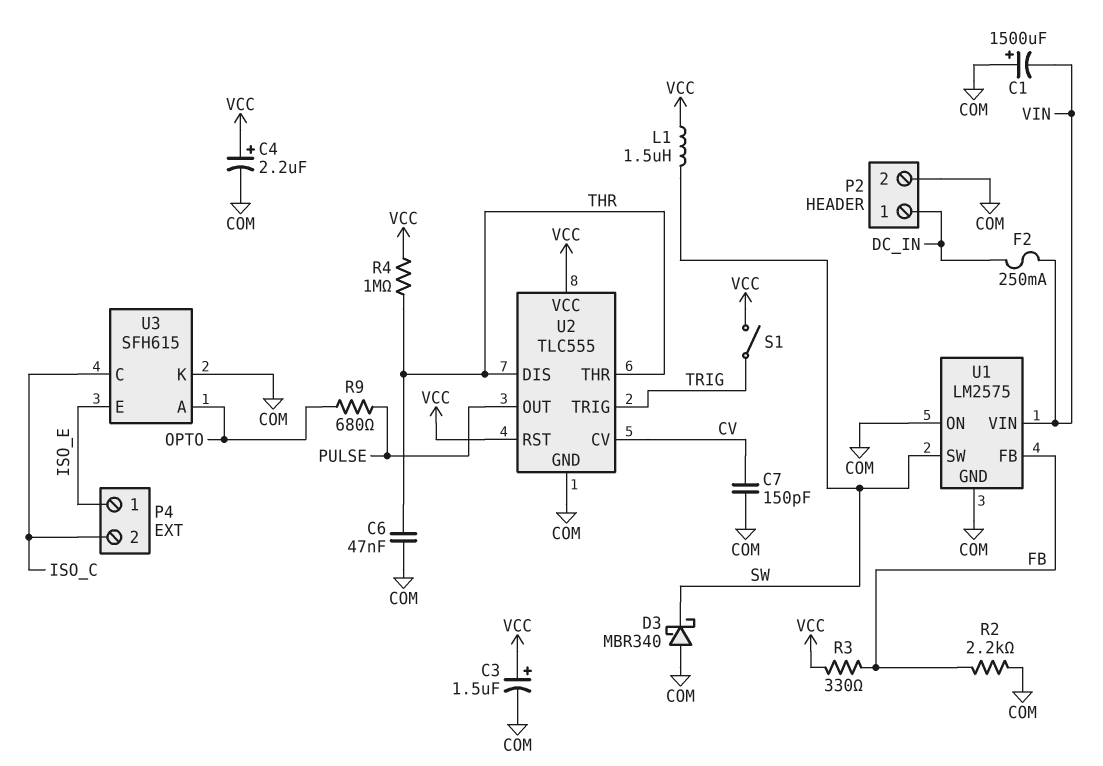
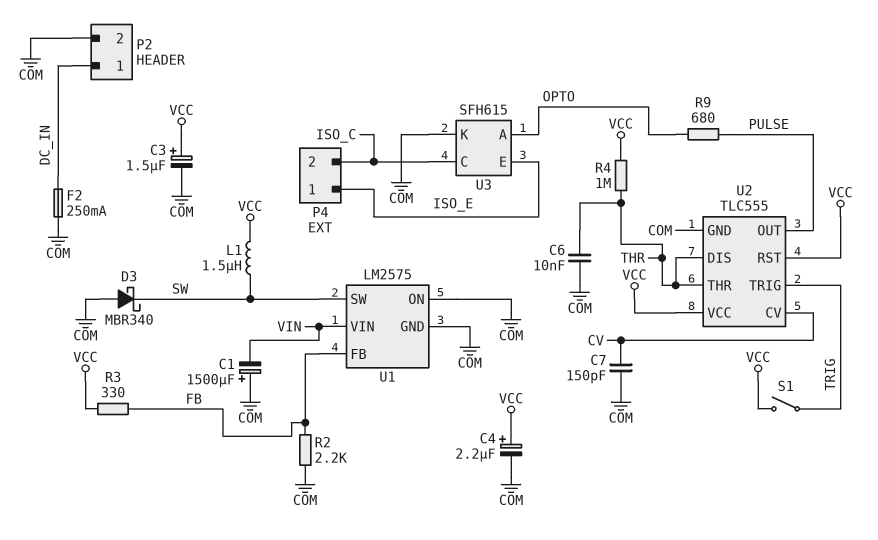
C6: 47nF (COM, THR) -> 10nF (COM, THR)
F2: 250mA (DC_IN, VIN) -> 250mA (COM, DC_IN)

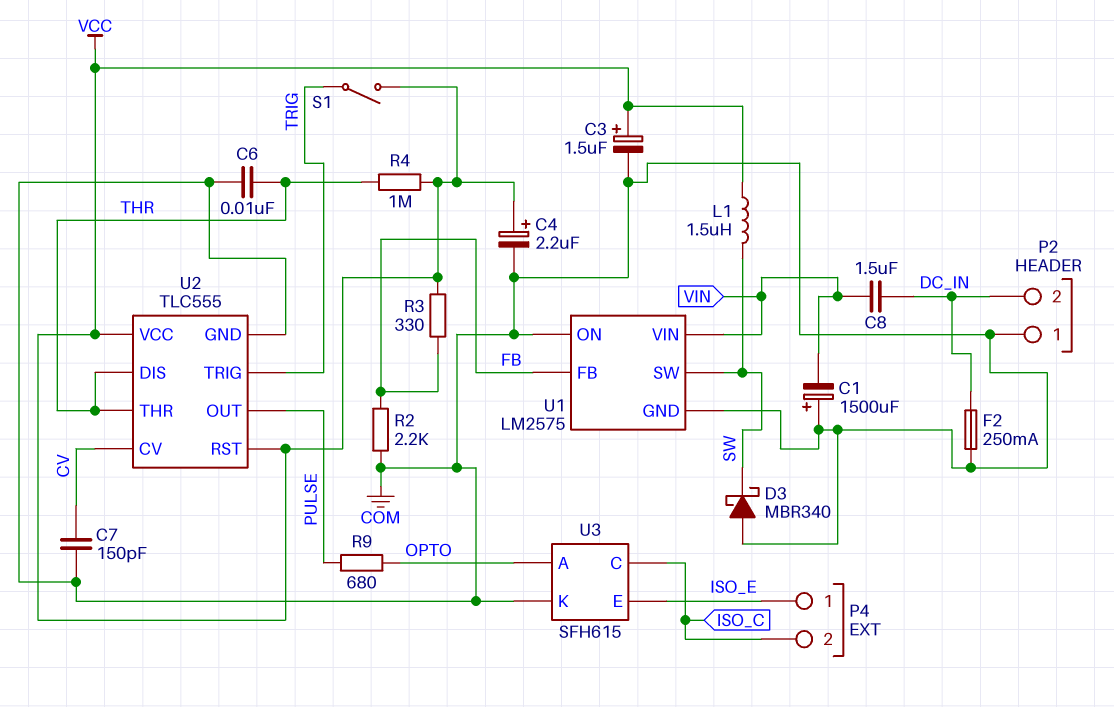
C8: none -> 1.5uF (DC_IN, VIN)
P2 pin 1: DC_IN -> COM
P2 pin 2: COM -> DC_IN

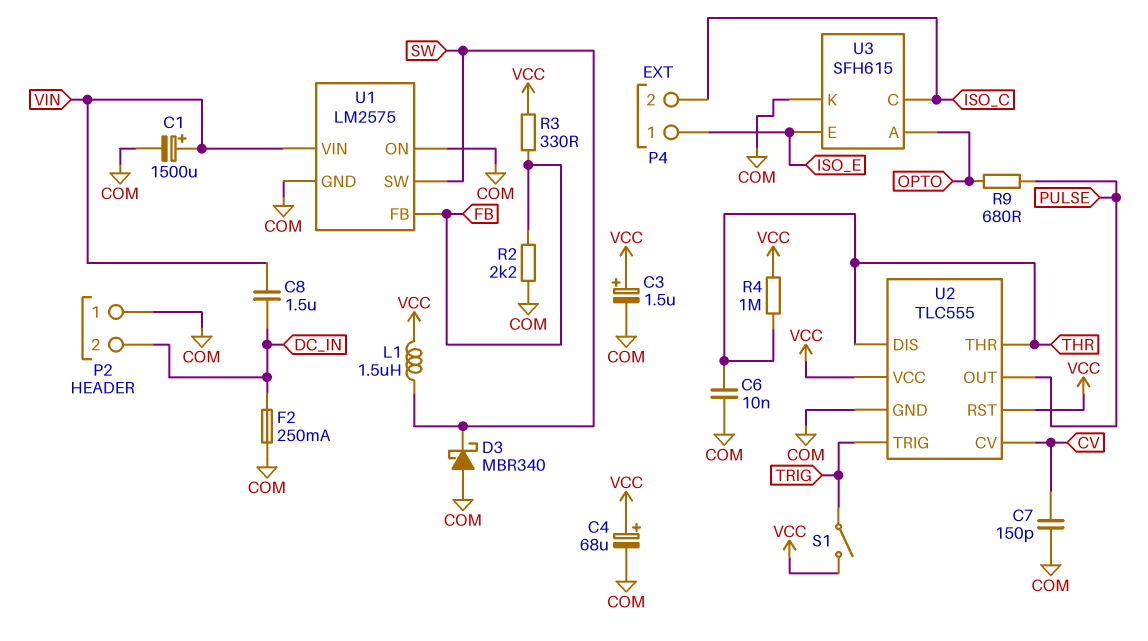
C1: 1500uF (plus COM, minus VIN) -> 1500uF (plus VIN, minus COM)
C4: 2.2uF (plus VCC, minus COM) -> 68uF (plus VCC, minus COM)

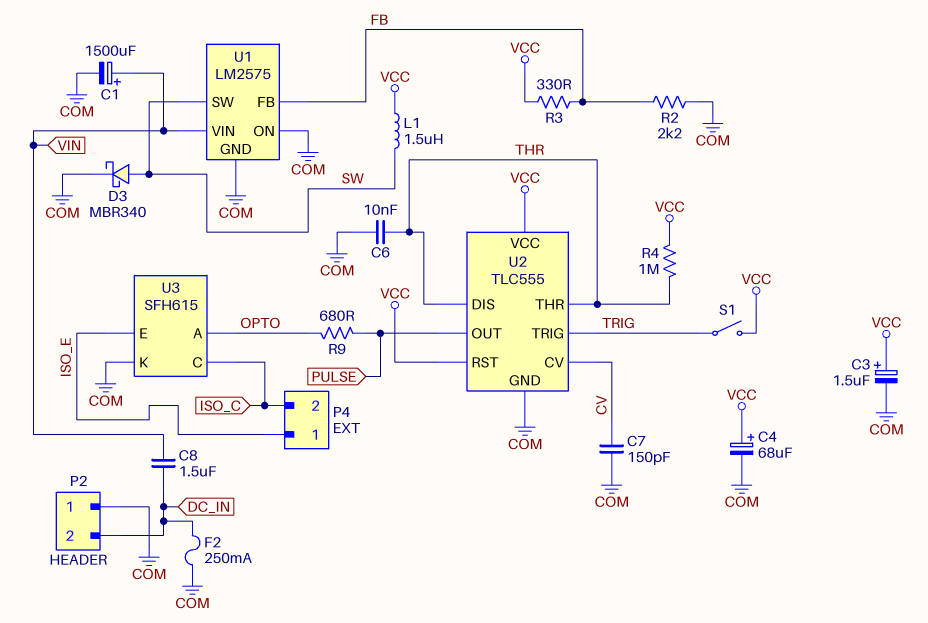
D3: schottky MBR340 (A COM, K SW) -> schottky MBR340 (A SW, K COM)

